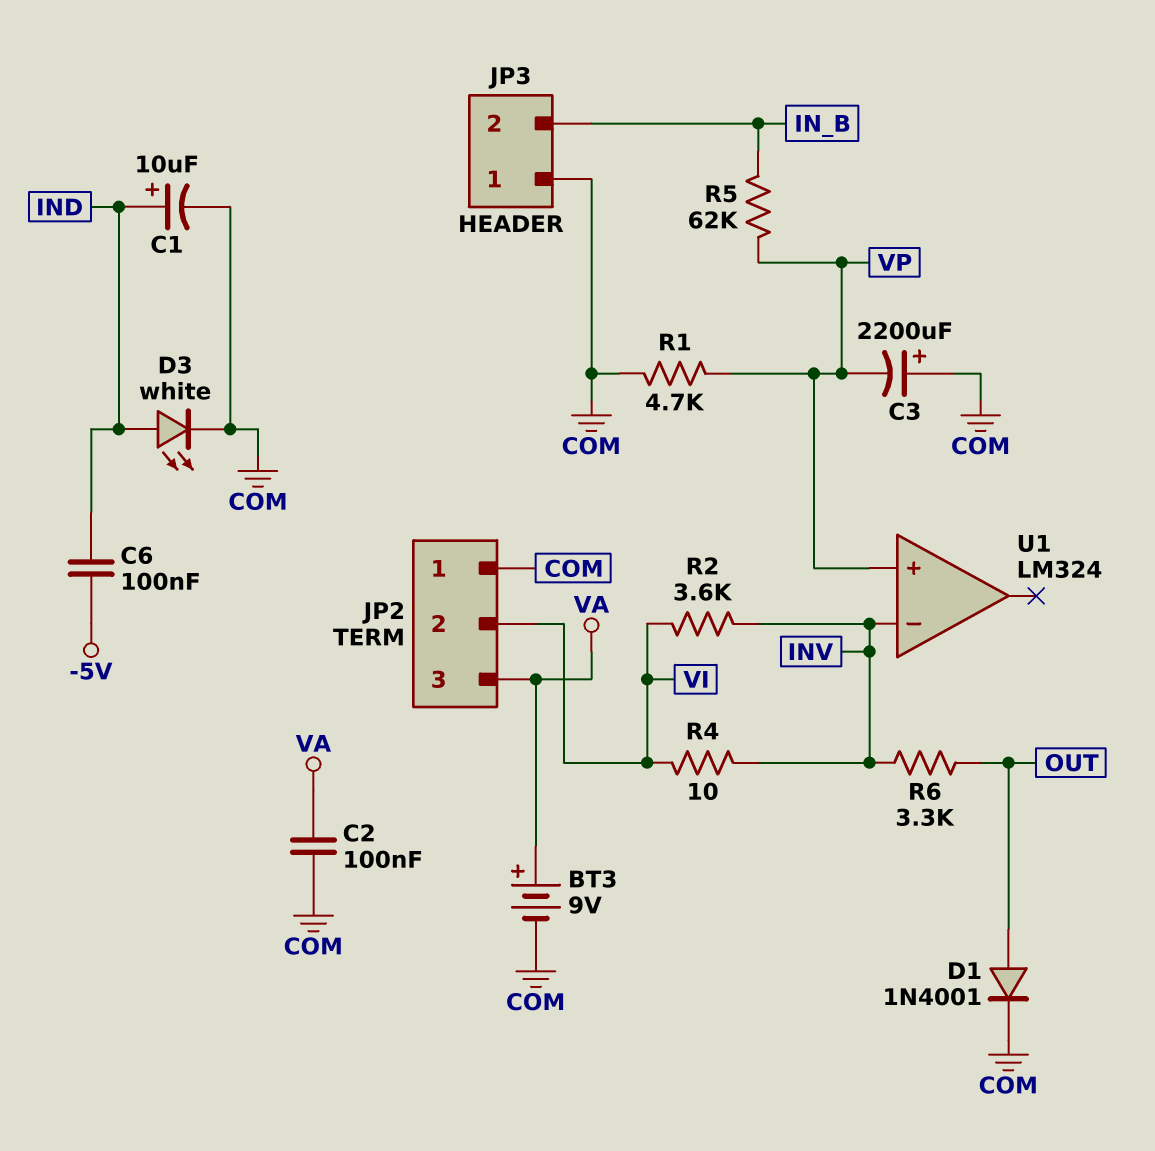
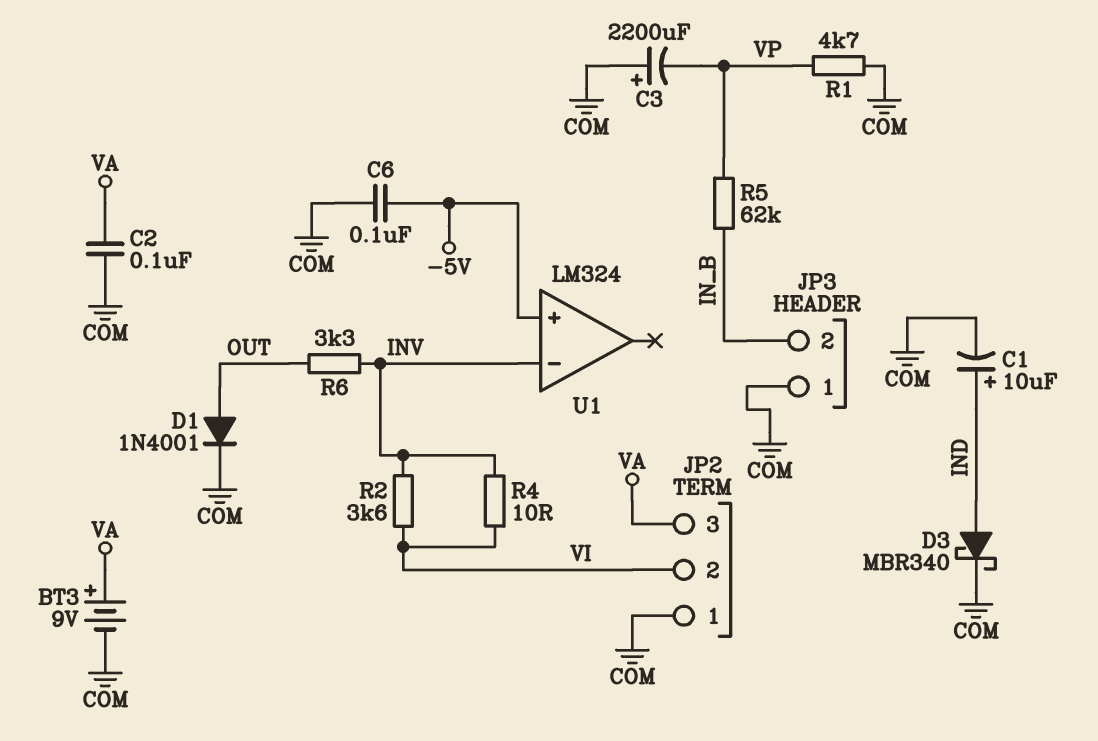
C6: 100nF (-5V, IND) -> 100nF (-5V, COM)
D3: LED white (A IND, K COM) -> schottky MBR340 (A IND, K COM)
U1 pin in+: VP -> -5V

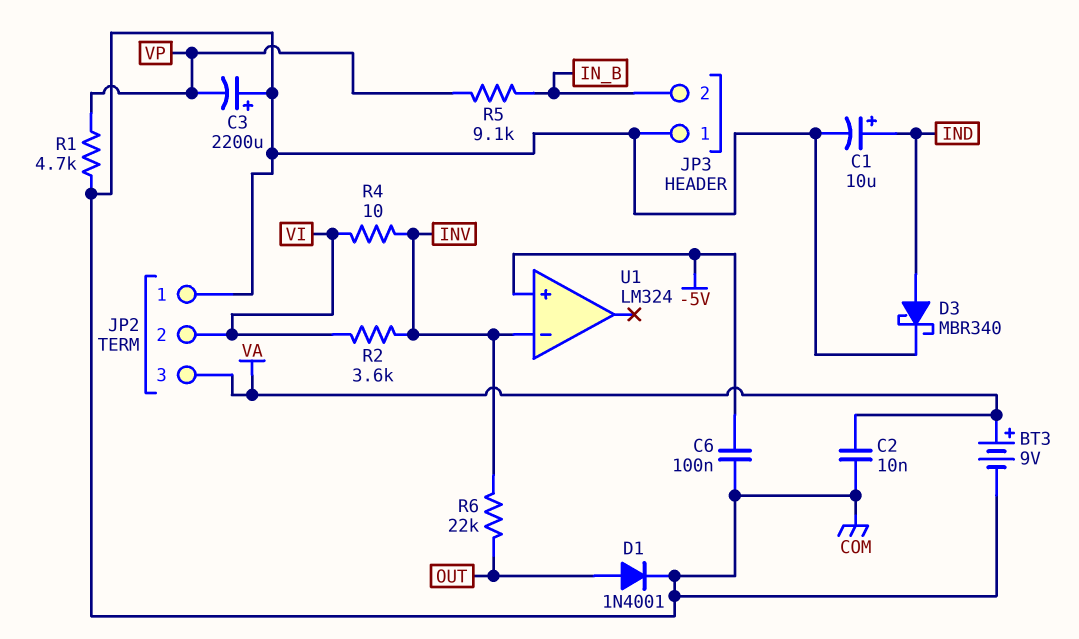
C2: 100nF (COM, VA) -> 10nF (COM, VA)
R5: 62k (IN_B, VP) -> 9.1k (IN_B, VP)
R6: 3.3k (INV, OUT) -> 22k (INV, OUT)

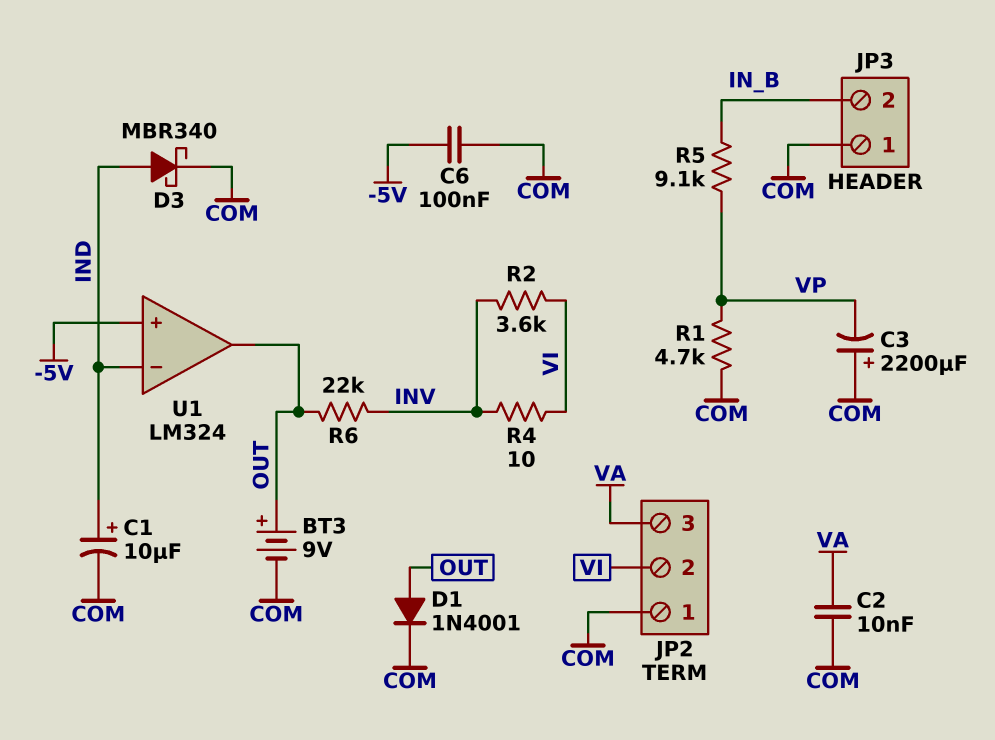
BT3: 9V (plus VA, minus COM) -> 9V (plus OUT, minus COM)
U1 pin in-: INV -> IND
U1 pin out: none -> OUT

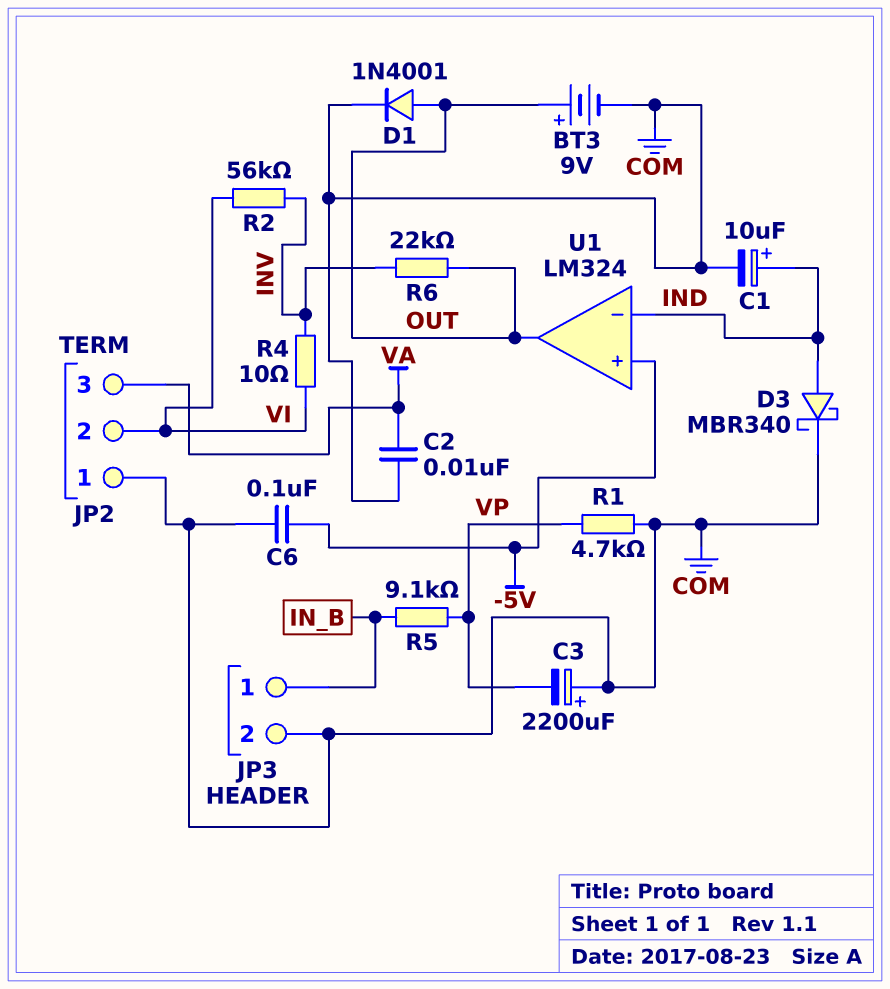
JP3 pin 1: COM -> IN_B
JP3 pin 2: IN_B -> COM
R2: 3.6k (INV, VI) -> 56k (INV, VI)

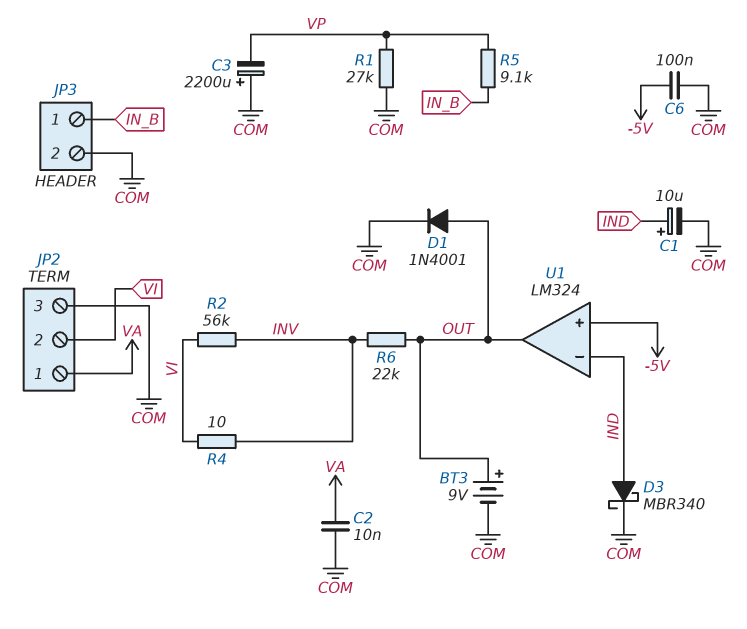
JP2 pin 1: COM -> VA
JP2 pin 3: VA -> COM
R1: 4.7k (COM, VP) -> 27k (COM, VP)

